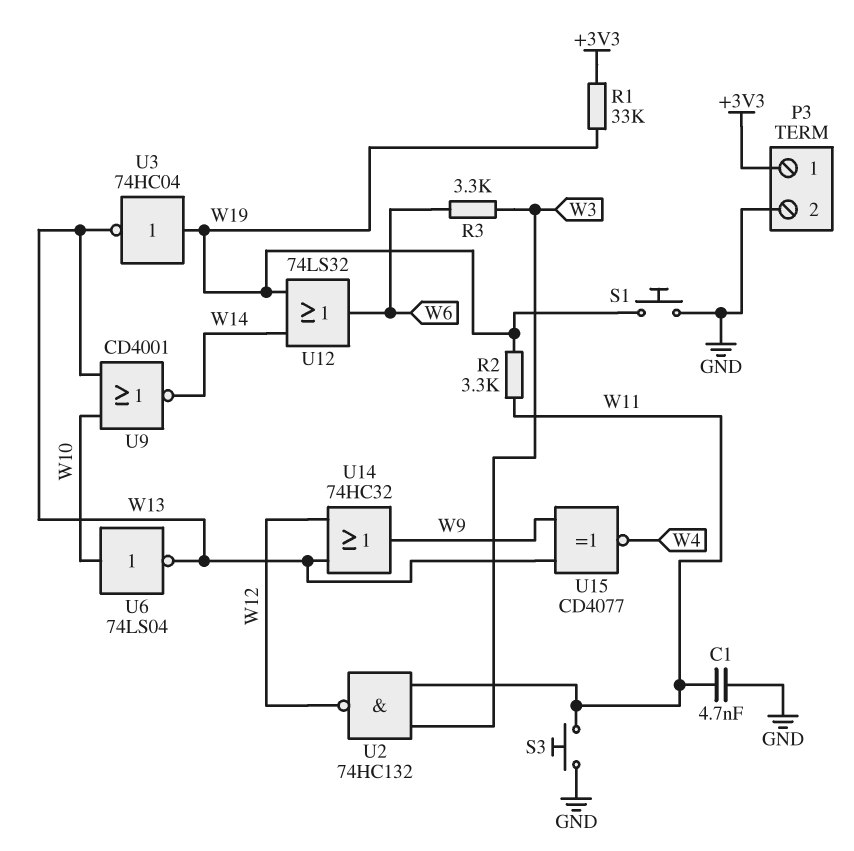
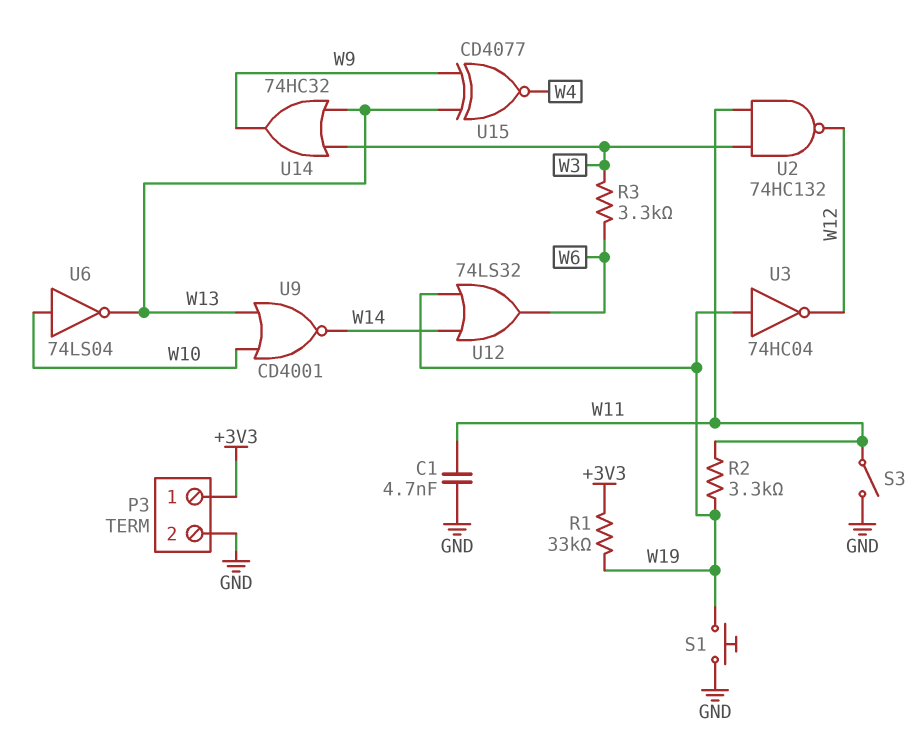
S3: button (GND, W11) -> switch (GND, W11)
U3: NOT 74HC04 (in W19, out W13) -> NOT 74HC04 (in W19, out W12)
U14: OR 74HC32 (in W12, in W13, out W9) -> OR 74HC32 (in W3, in W13, out W9)

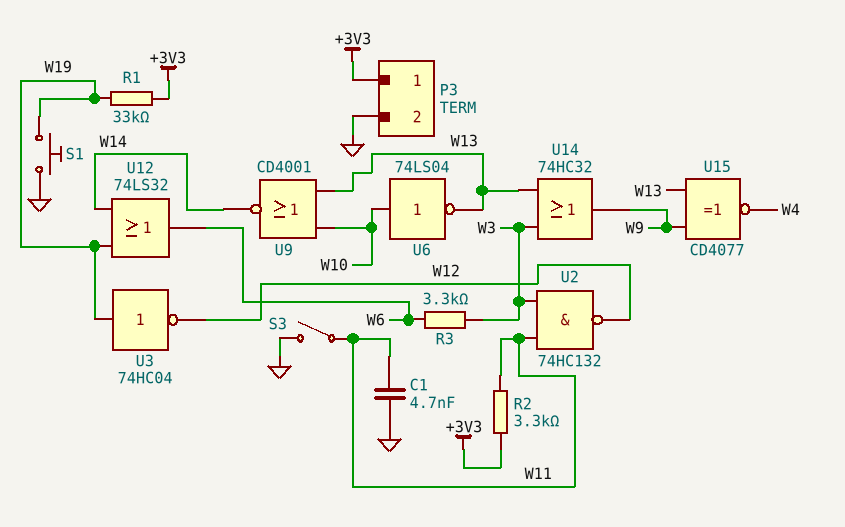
R2: 3.3k (W11, W19) -> 3.3k (+3V3, W11)

